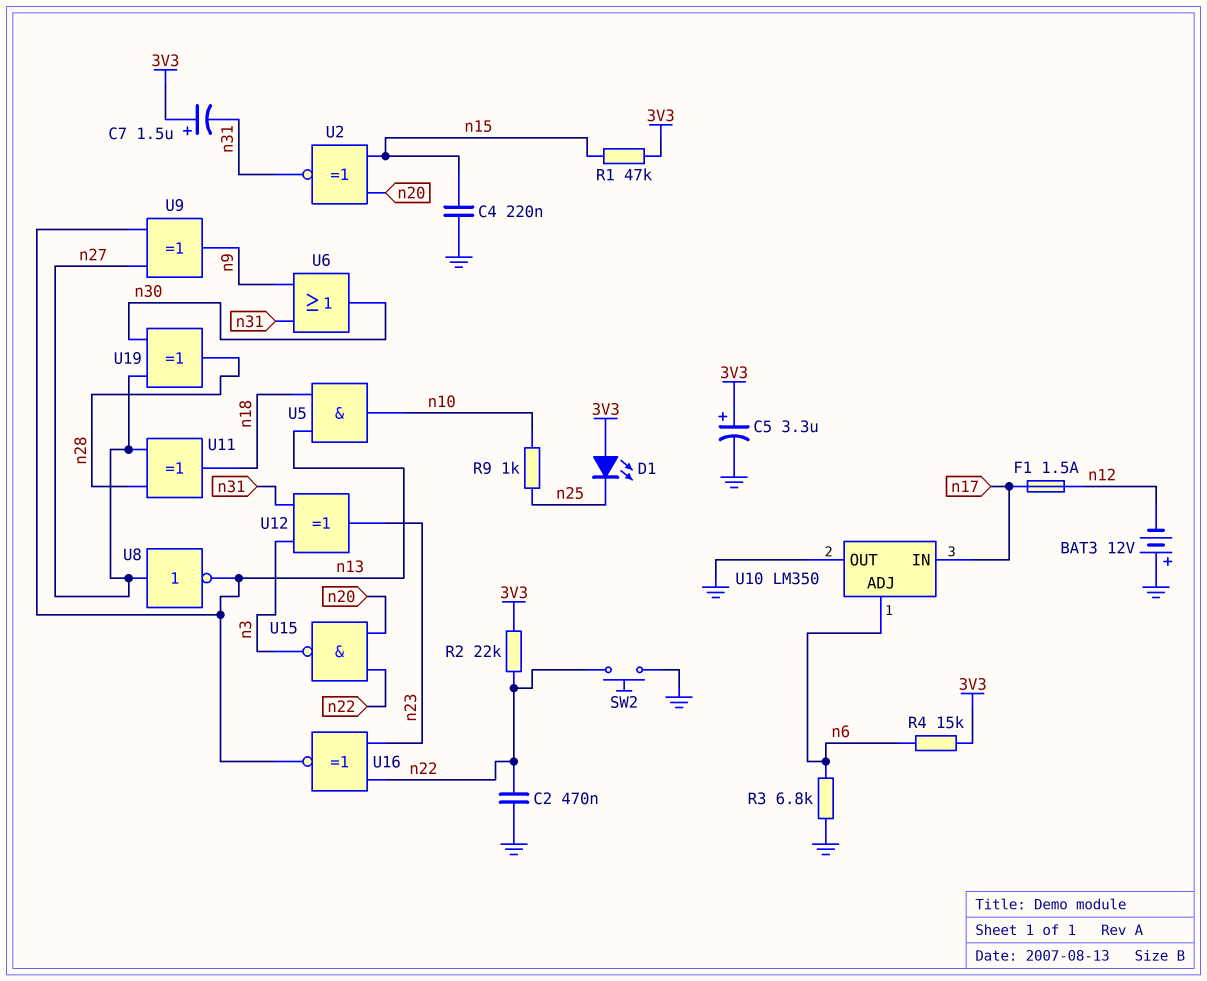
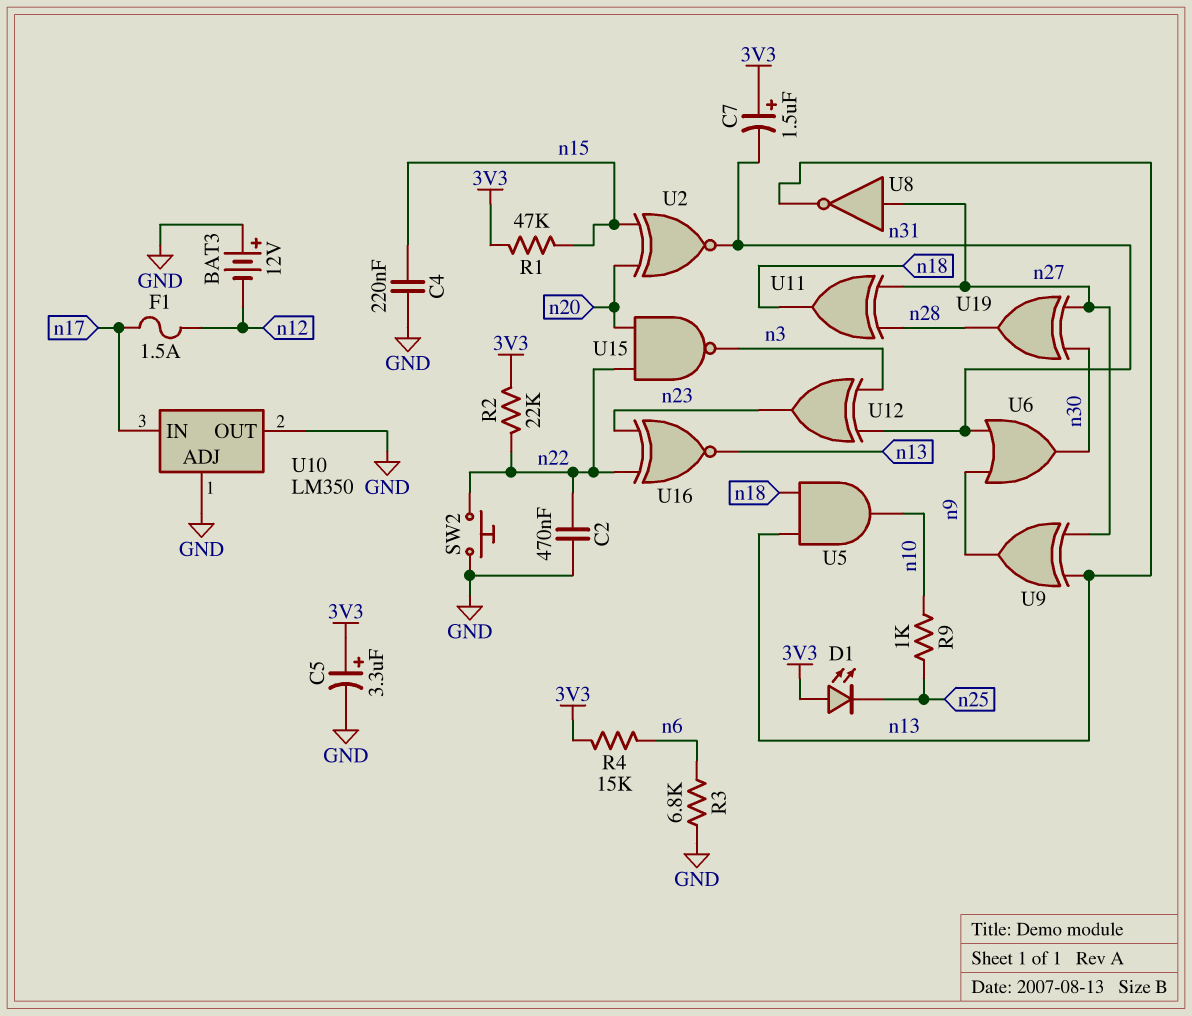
U10 pin ADJ: n6 -> GND

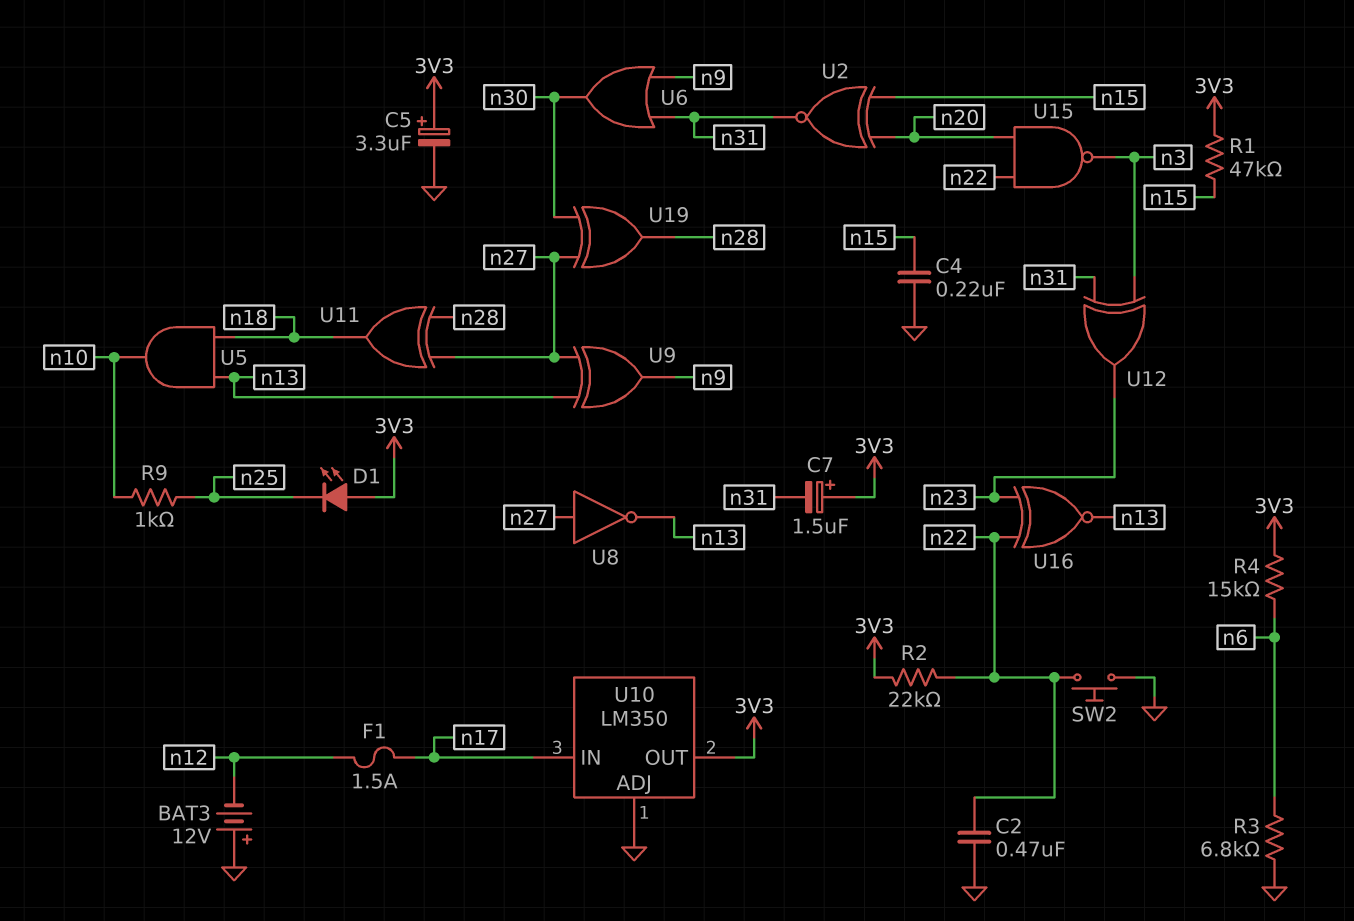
U10 pin OUT: GND -> 3V3

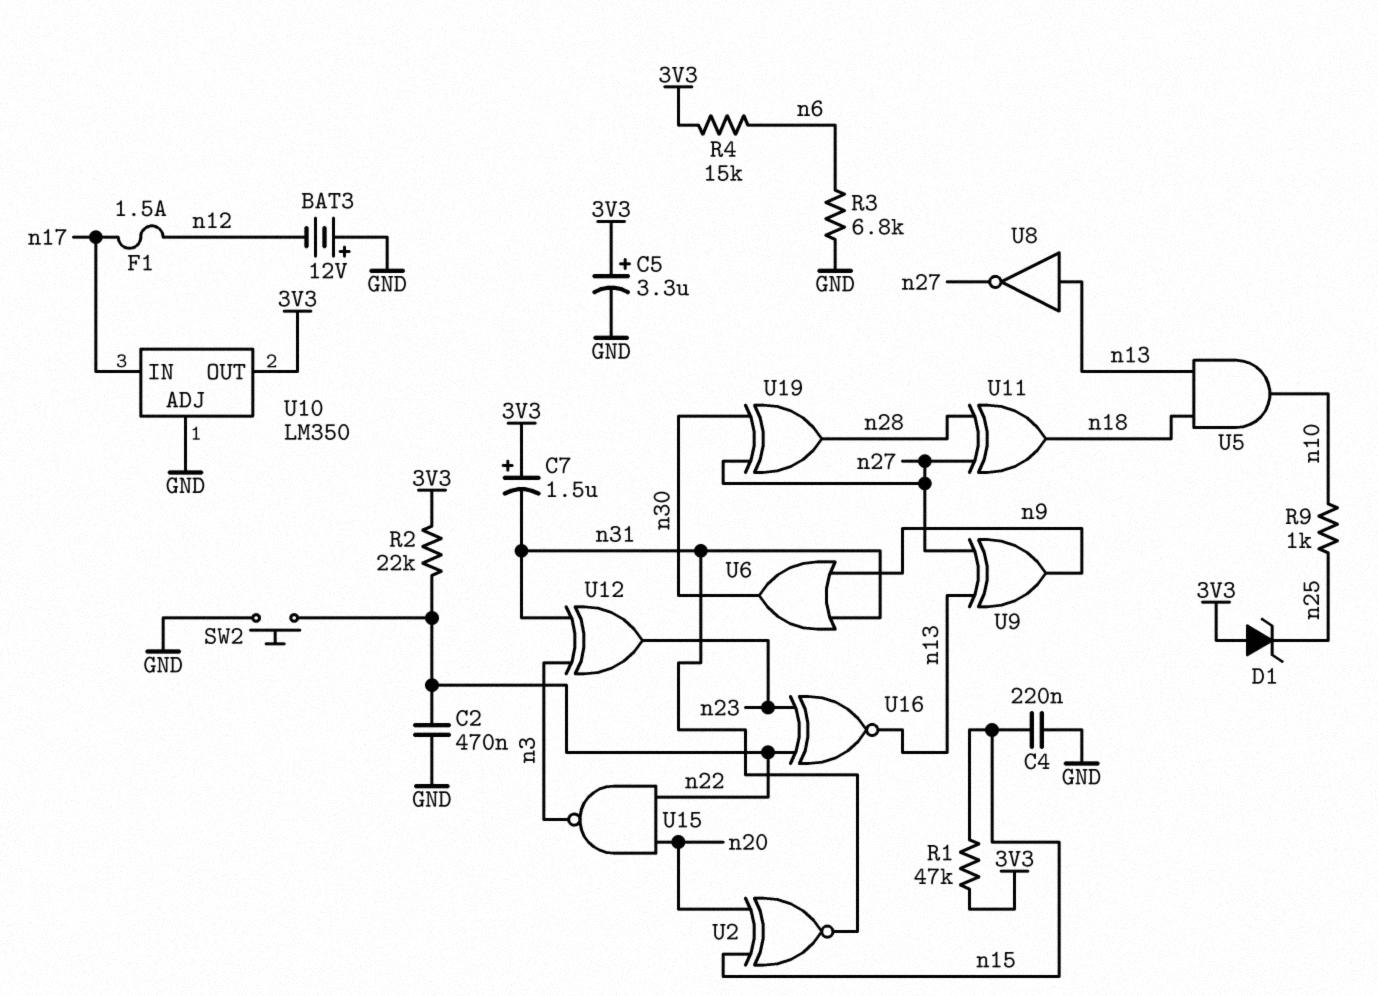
D1: LED (A 3V3, K n25) -> zener (A 3V3, K n25)
U8: NOT (in n27, out n13) -> NOT (in n13, out n27)

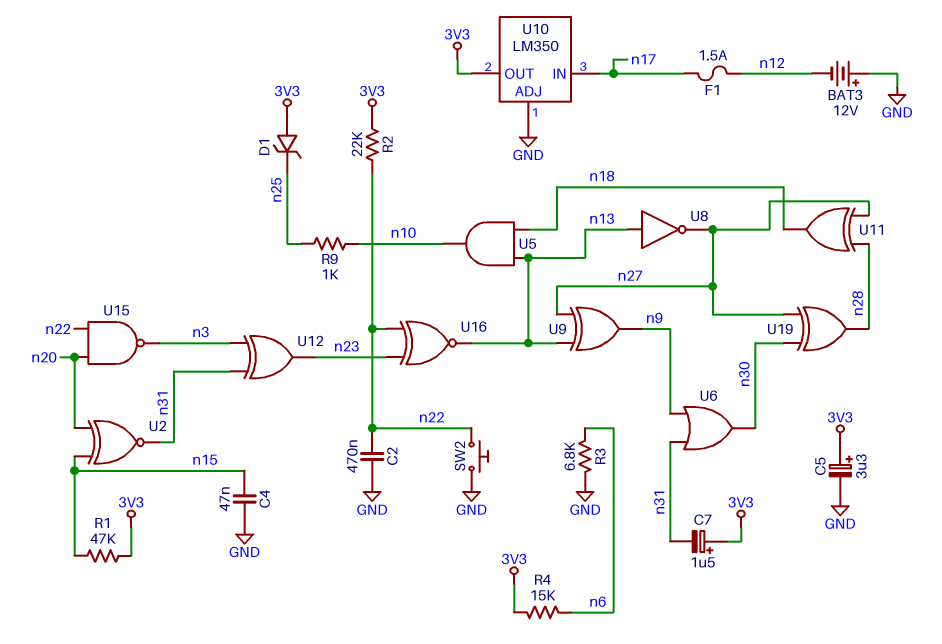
C4: 220nF (GND, n15) -> 47nF (GND, n15)

